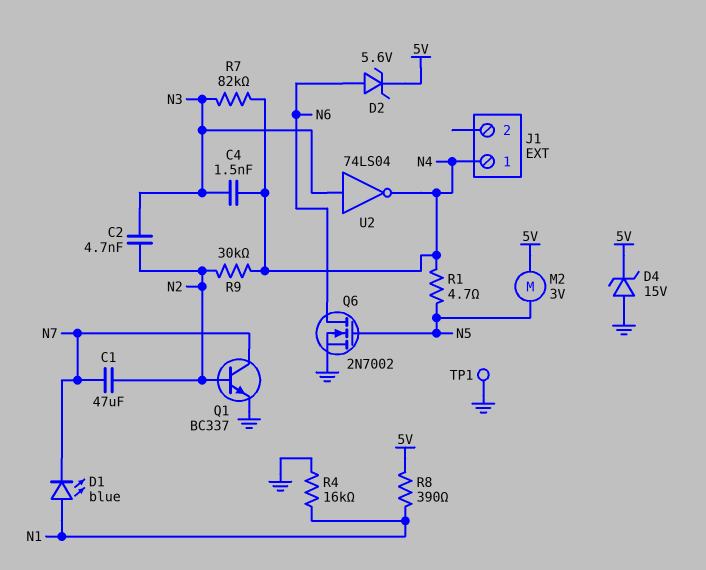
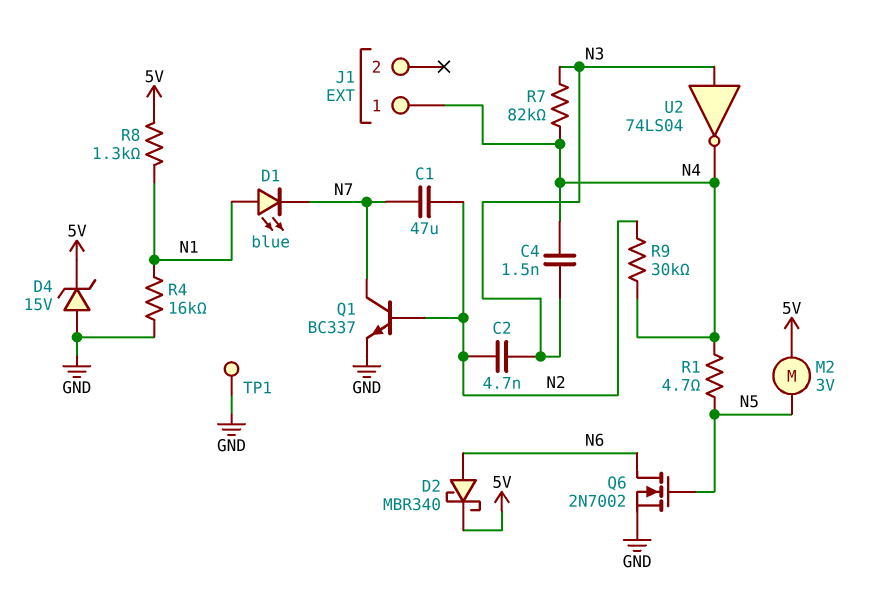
D2: zener 5.6V (A N6, K 5V) -> schottky MBR340 (A N6, K 5V)
R8: 390 (5V, N1) -> 1.3k (5V, N1)

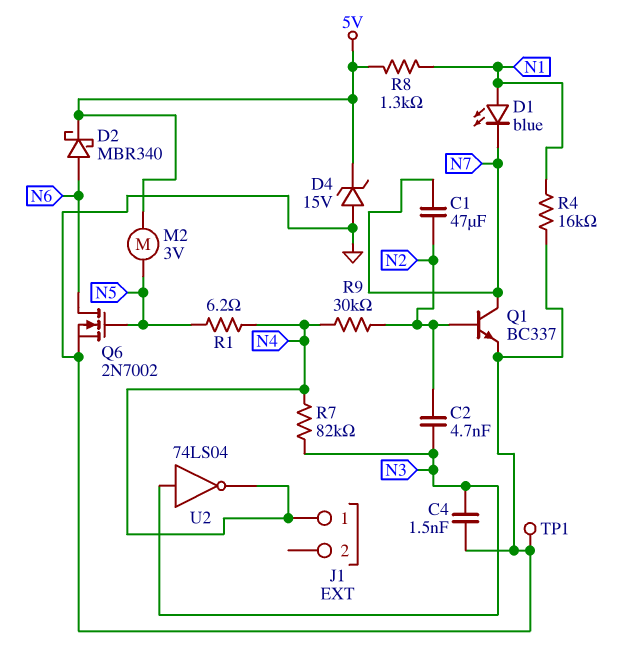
C4: 1.5nF (N3, N4) -> 1.5nF (GND, N3)
R1: 4.7 (N4, N5) -> 6.2 (N4, N5)

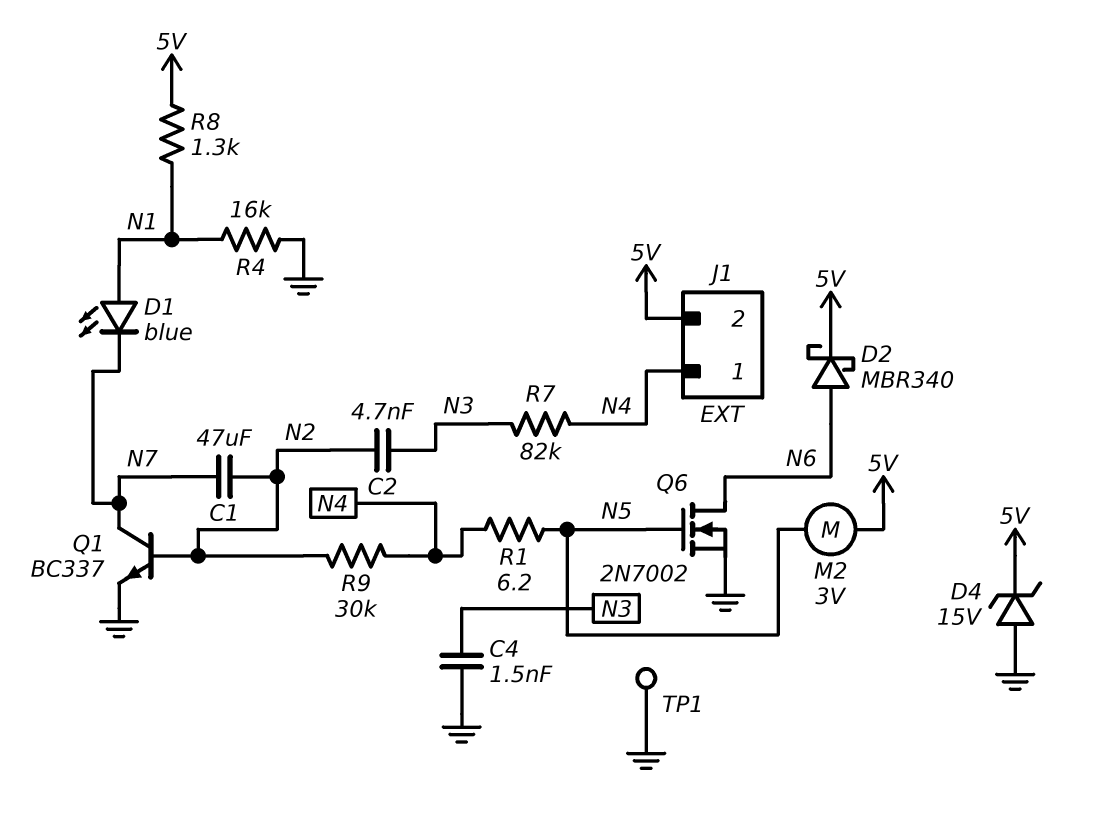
J1 pin 2: none -> 5V
U2: NOT 74LS04 (in N3, out N4) -> none

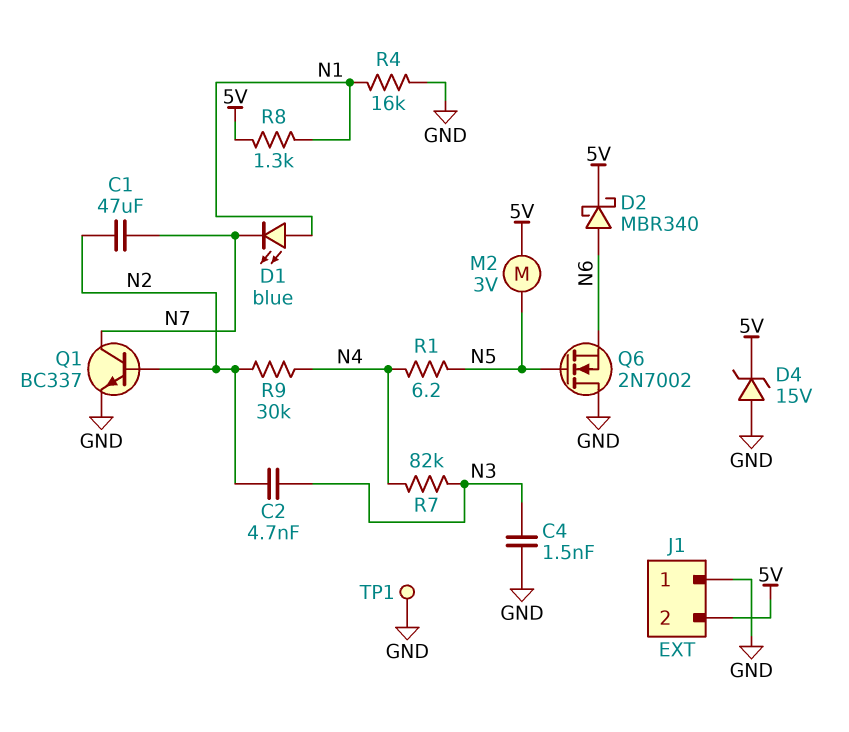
J1 pin 1: N4 -> GND
Q6: NMOS 2N7002 (G N5, D N6, S GND) -> NMOS 2N7002 (G N5, D GND, S N6)

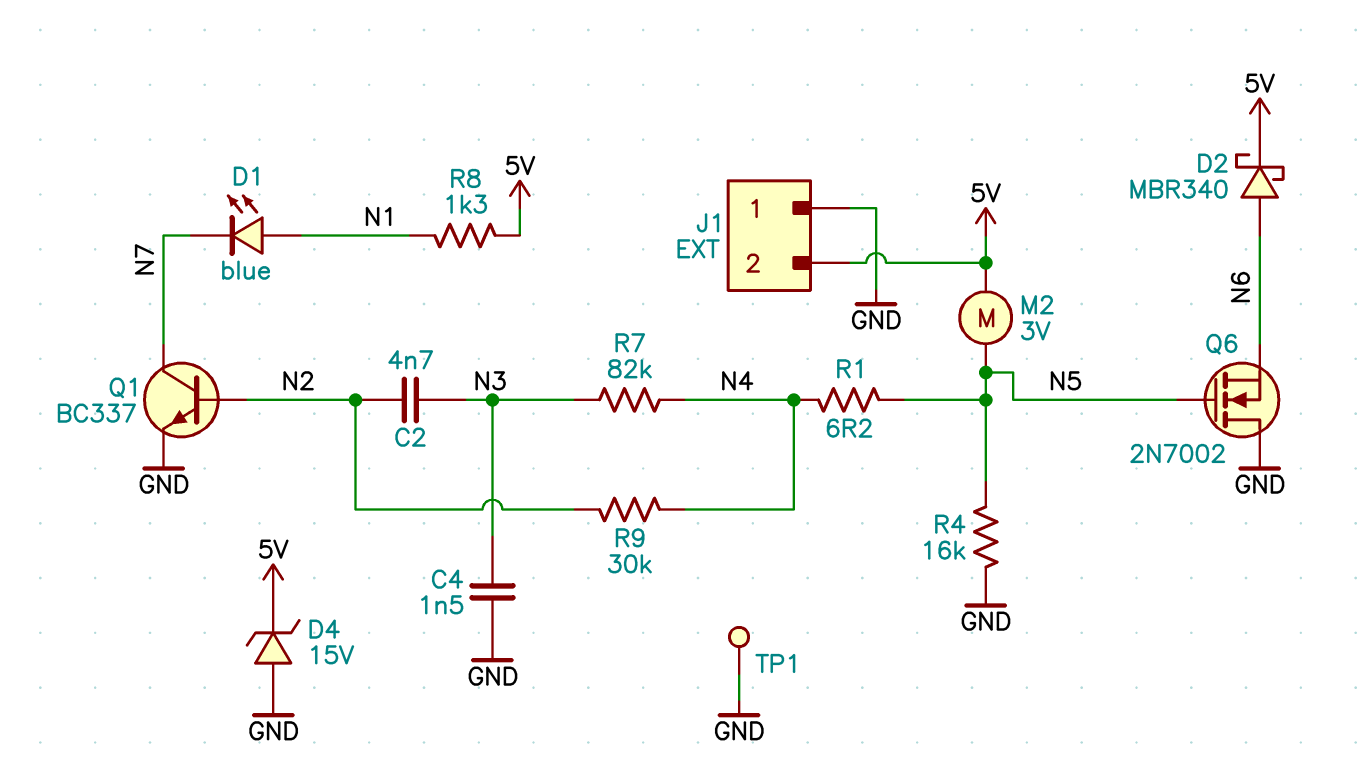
C1: 47uF (N2, N7) -> none
R4: 16k (GND, N1) -> 16k (GND, N5)

